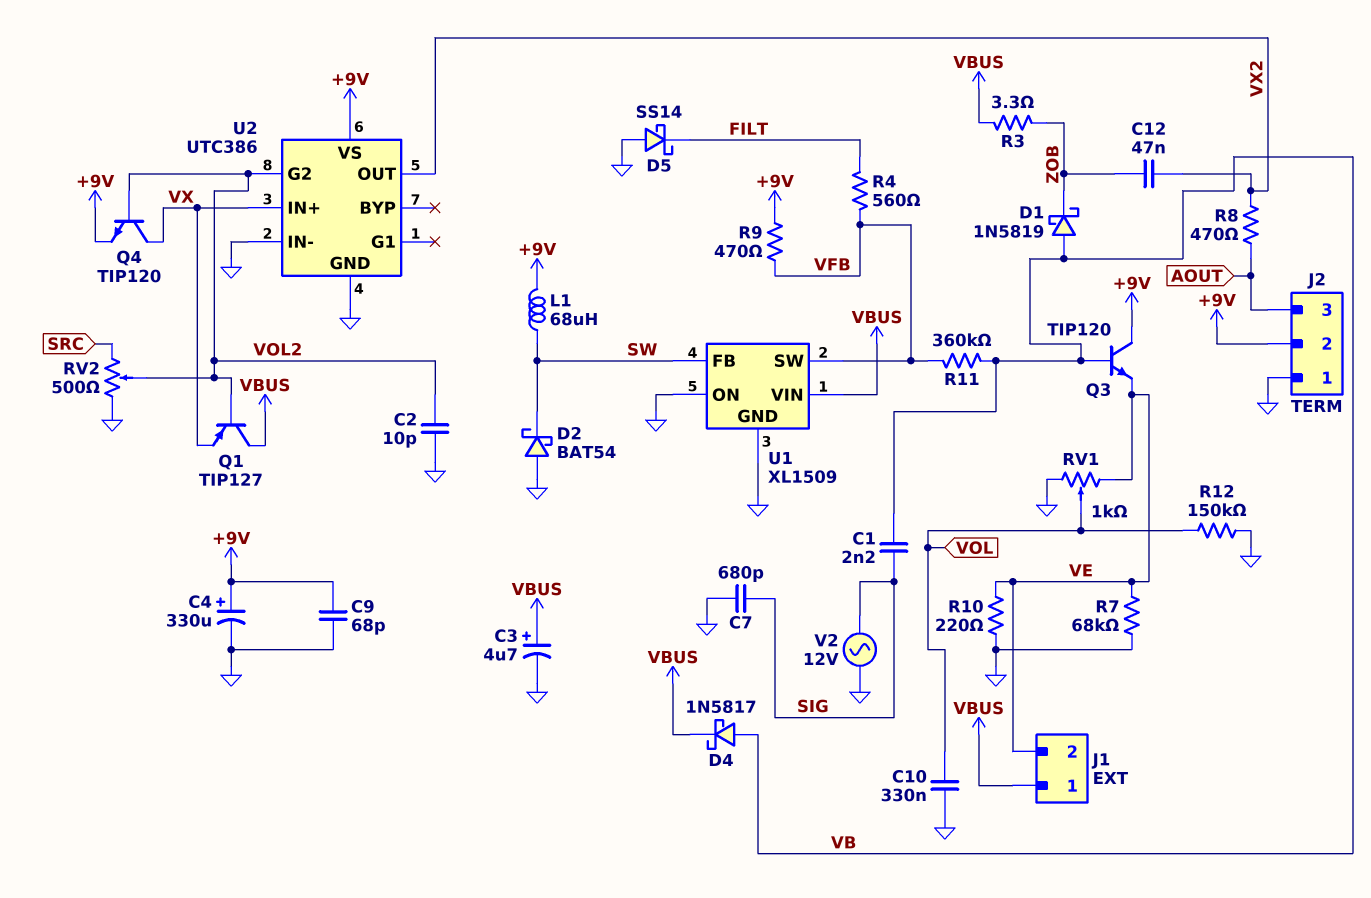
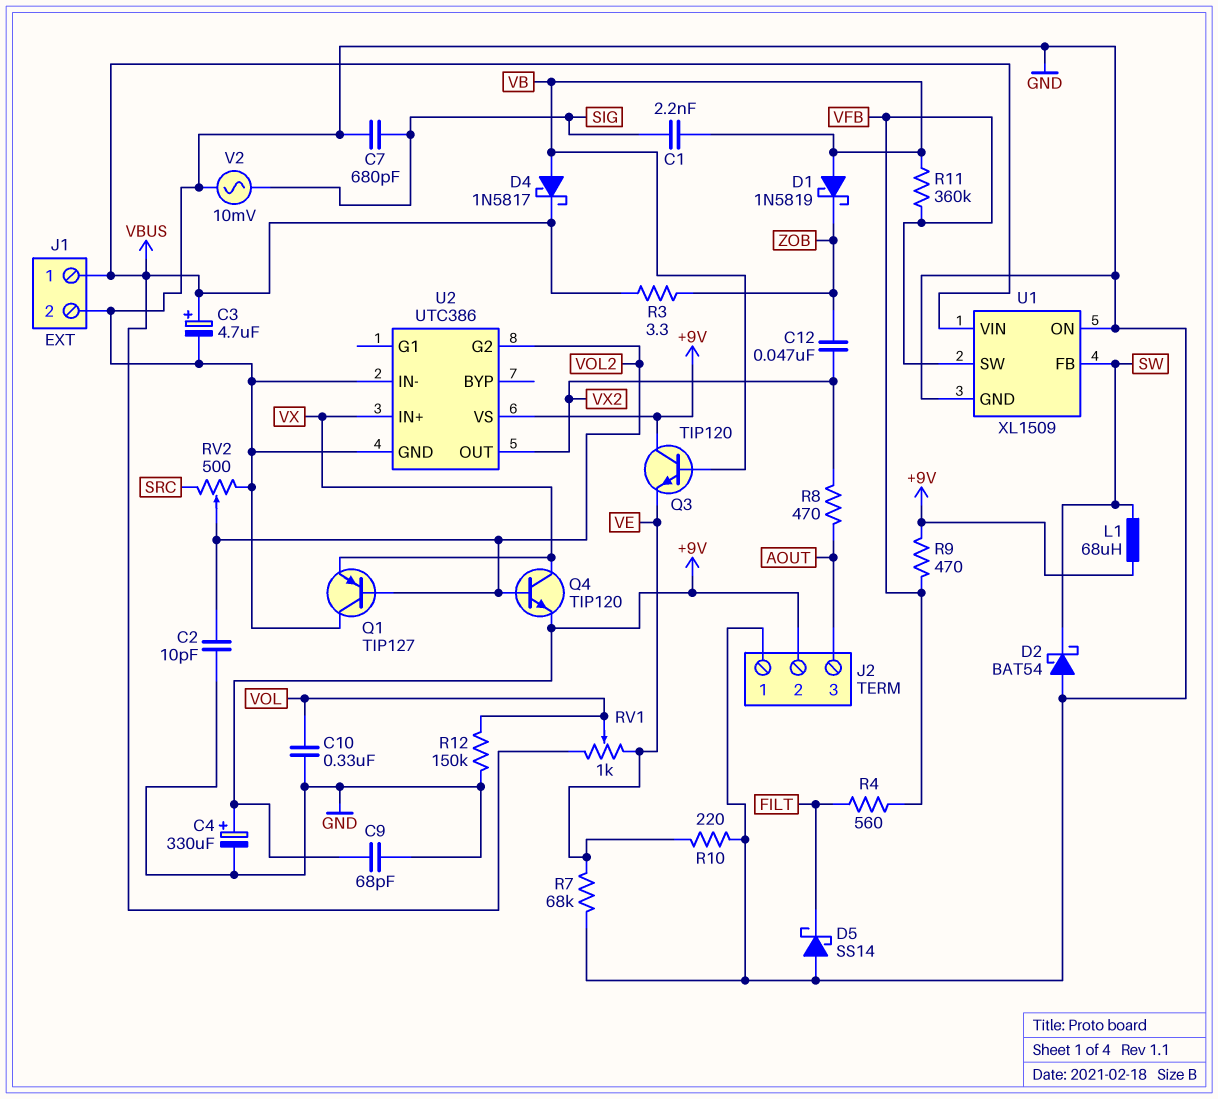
J1 pin 2: VE -> GND
Q1: PNP TIP127 (B VOL2, C VBUS, E VX) -> PNP TIP127 (B VOL2, C GND, E VX)
RV1: 1k (GND, VE, wiper VOL) -> 1k (VBUS, VE, wiper VOL)
V2: AC 12V (GND, SIG) -> AC 10mV (GND, SIG)

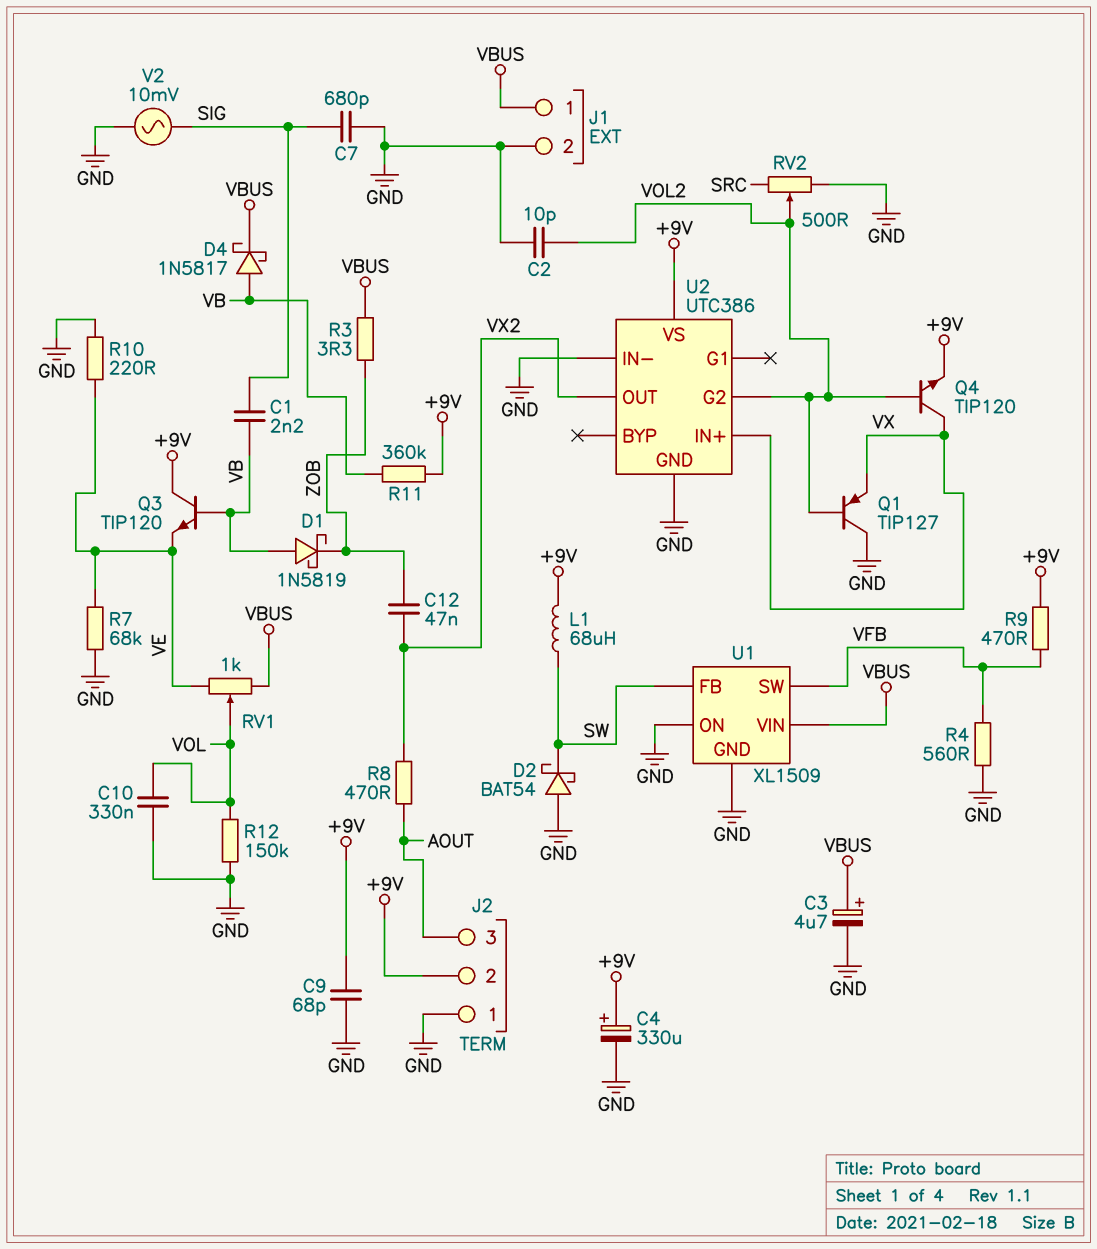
D5: schottky SS14 (A GND, K FILT) -> none
R4: 560 (FILT, VFB) -> 560 (GND, VFB)
R11: 360k (VB, VFB) -> 360k (+9V, VB)

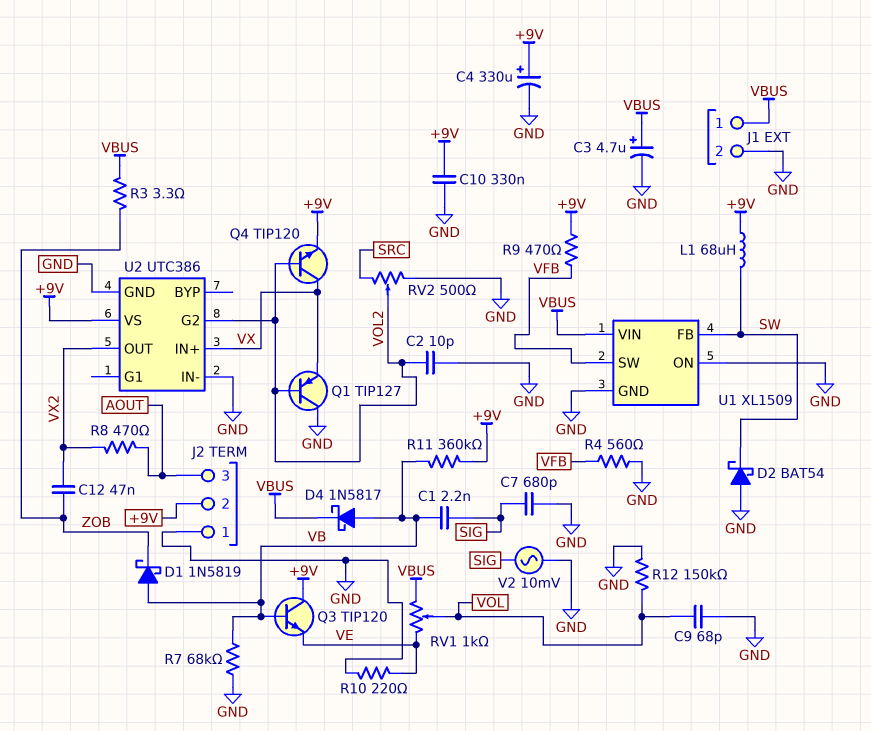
C9: 68pF (+9V, GND) -> 68pF (GND, VOL)
C10: 330nF (GND, VOL) -> 330nF (+9V, GND)
R7: 68k (GND, VE) -> 68k (GND, VB)

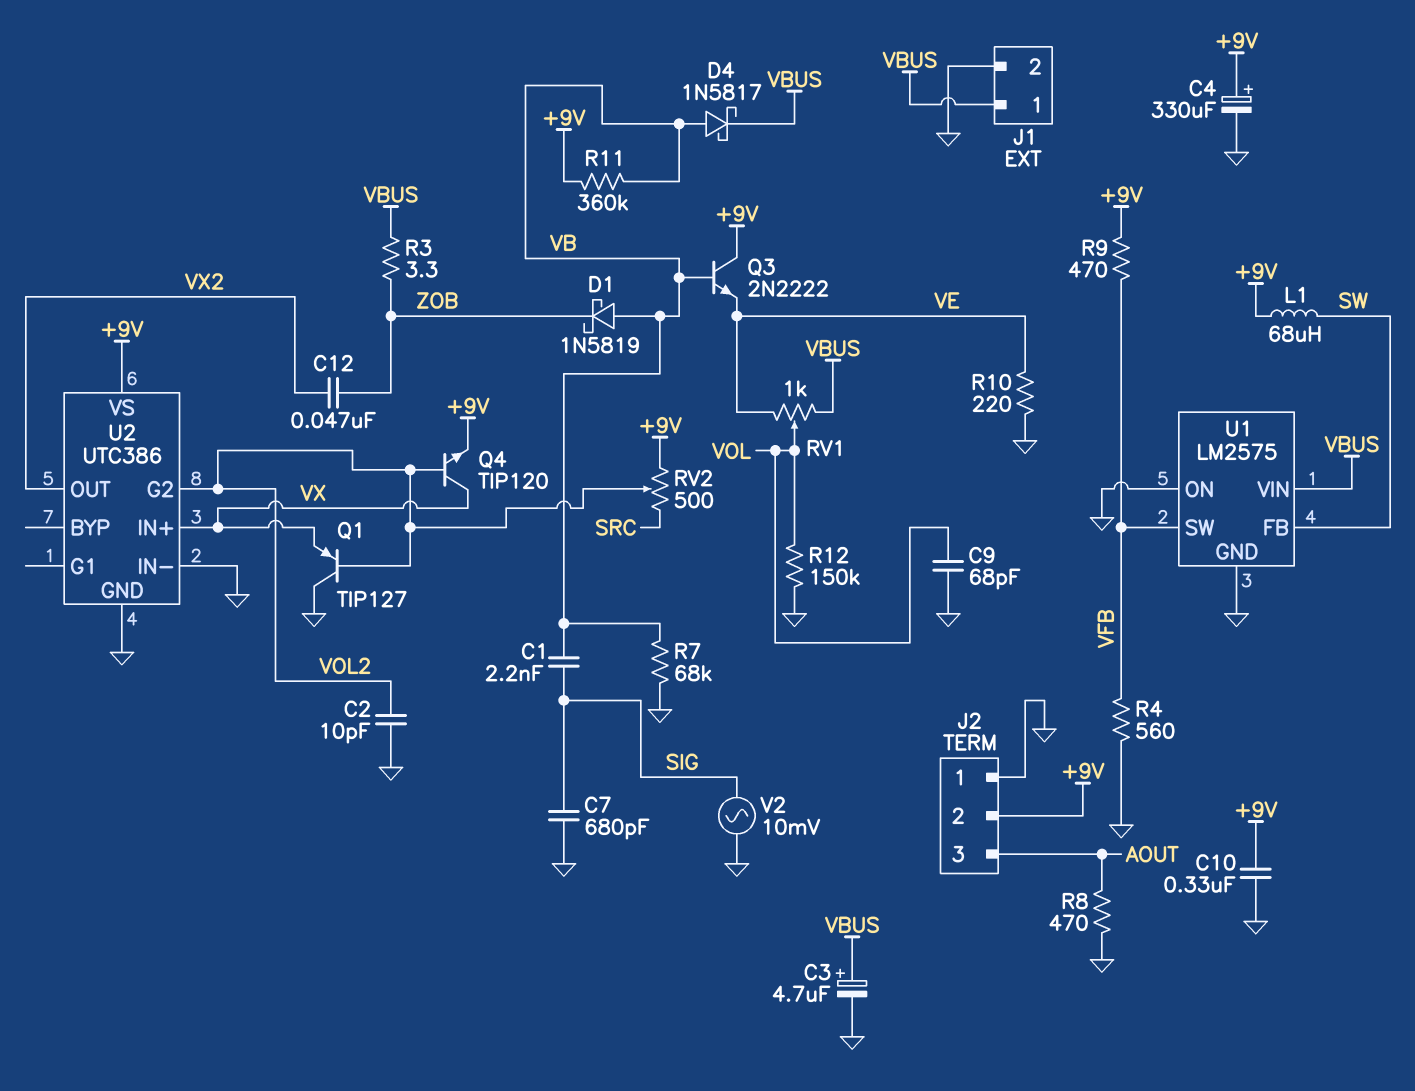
D2: schottky BAT54 (A GND, K SW) -> none
Q3: NPN TIP120 (B VB, C +9V, E VE) -> NPN 2N2222 (B VB, C +9V, E VE)
R8: 470 (AOUT, VX2) -> 470 (AOUT, GND)
RV2: 500 (GND, SRC, wiper VOL2) -> 500 (+9V, SRC, wiper VOL2)
U1: XL1509 -> LM2575

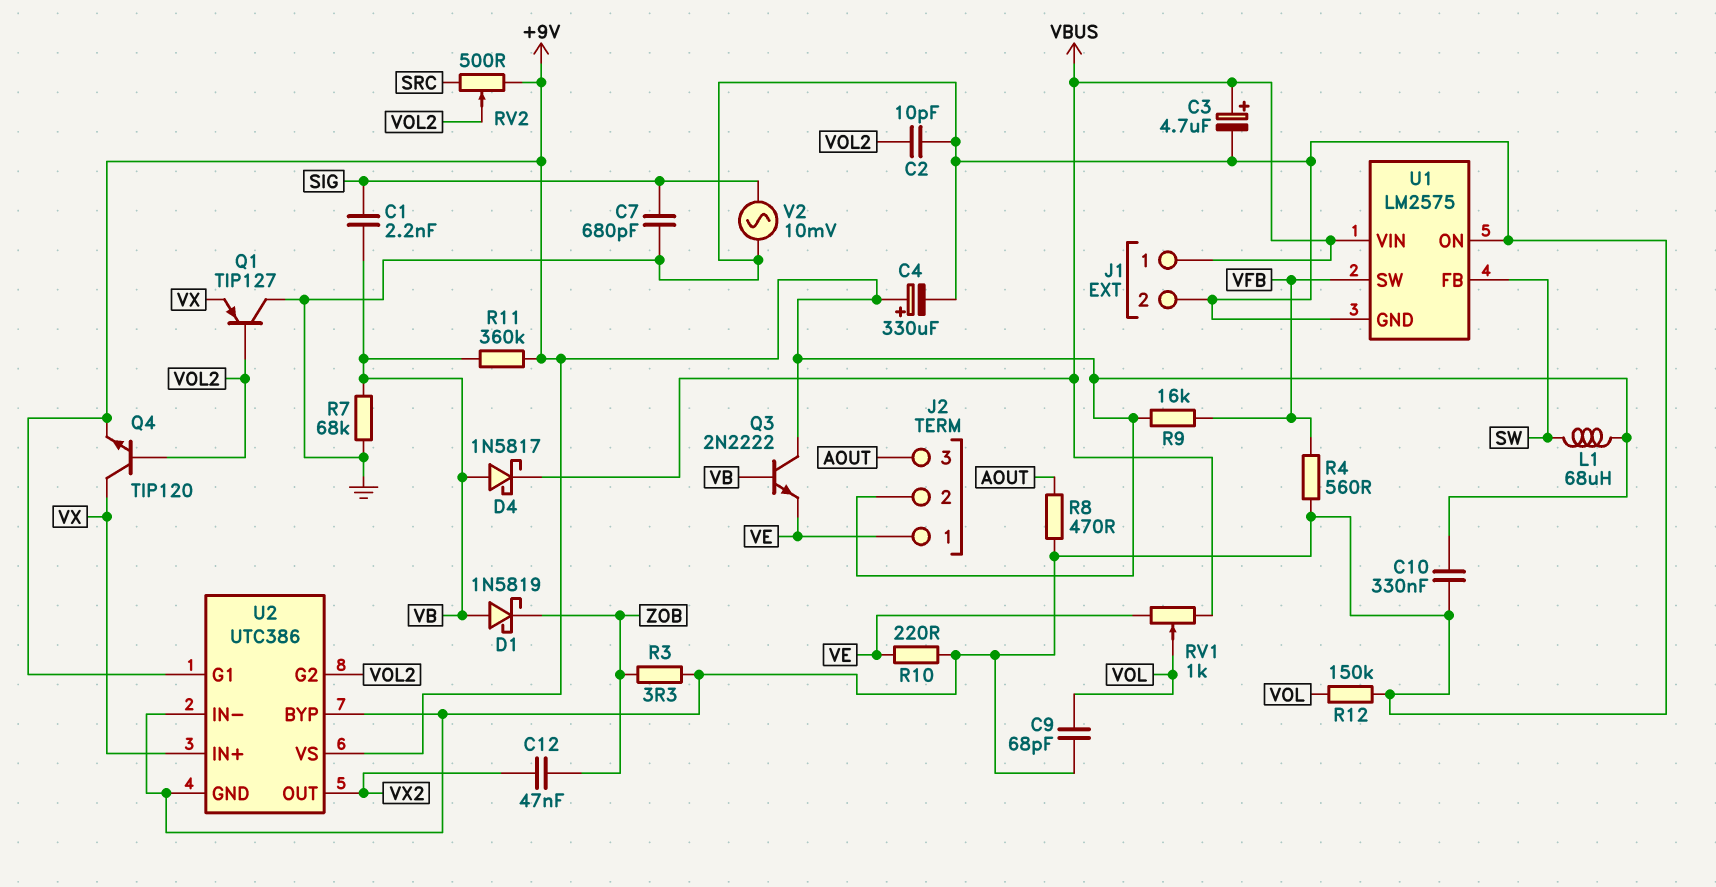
J2 pin 1: GND -> VE
R3: 3.3 (VBUS, ZOB) -> 3.3 (GND, ZOB)
R9: 470 (+9V, VFB) -> 16k (+9V, VFB)
U2 pin BYP: none -> GND
U2 pin G1: none -> +9V

